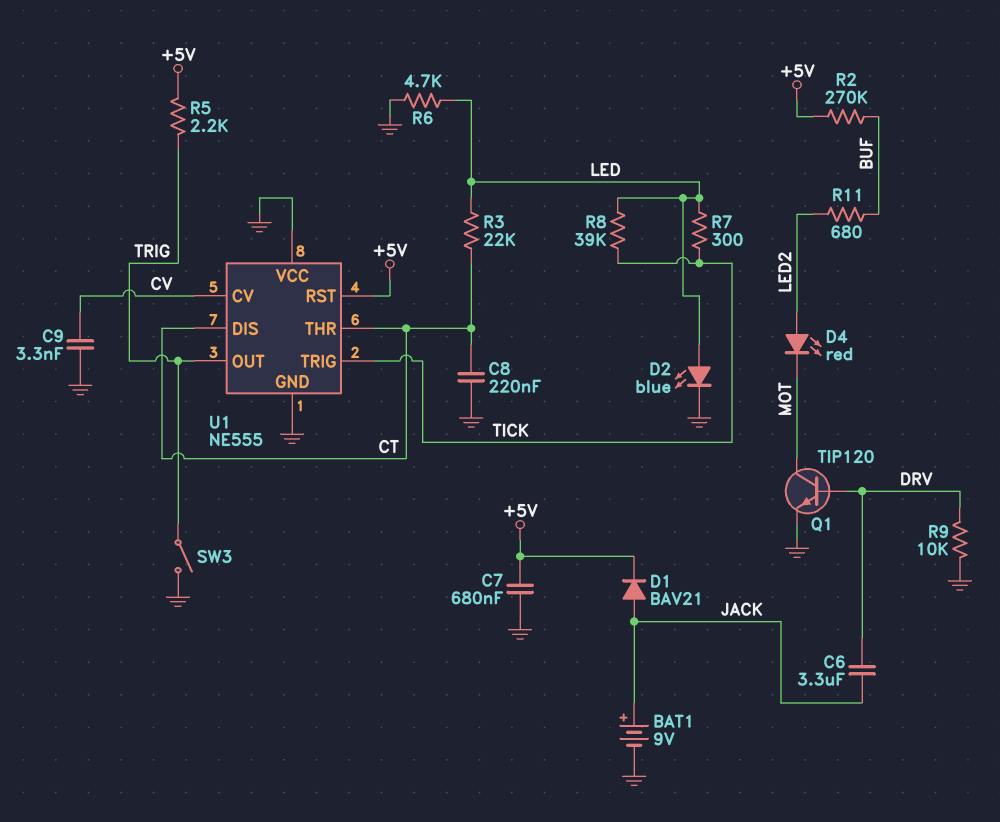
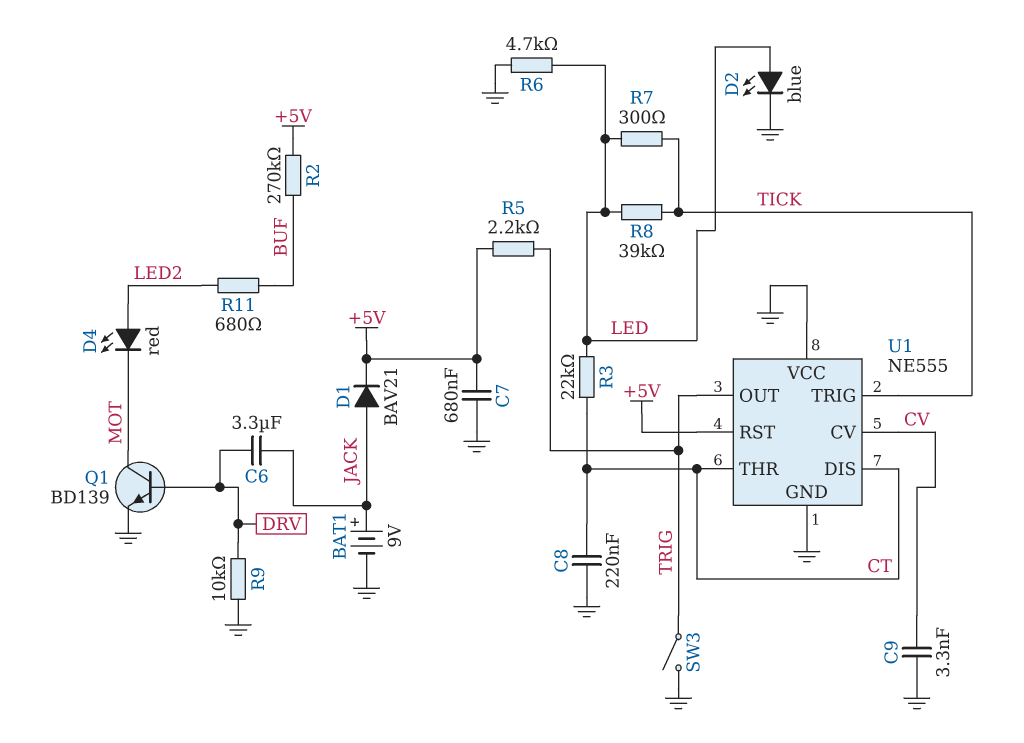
Q1: NPN TIP120 (B DRV, C MOT, E GND) -> NPN BD139 (B DRV, C MOT, E GND)

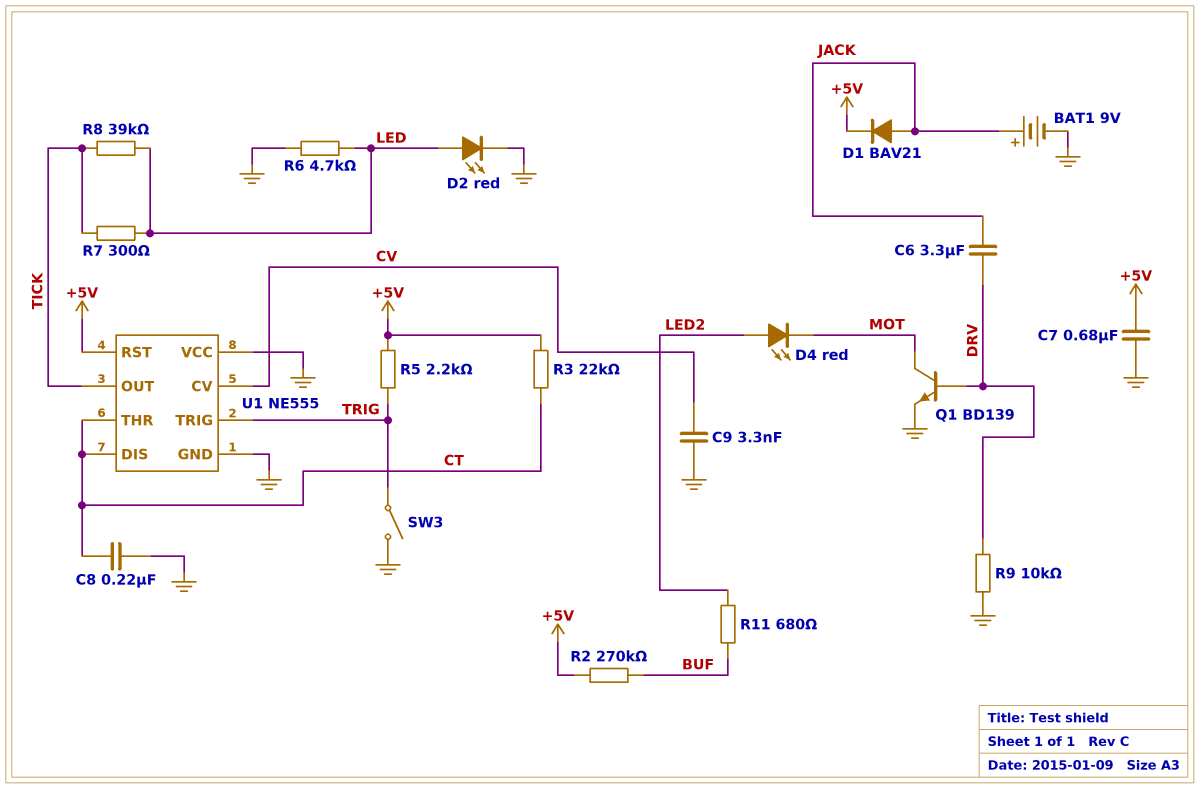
D2: LED blue (A LED, K GND) -> LED red (A LED, K GND)
R3: 22k (CT, LED) -> 22k (+5V, CT)
U1 pin OUT: TRIG -> TICK
U1 pin TRIG: TICK -> TRIG

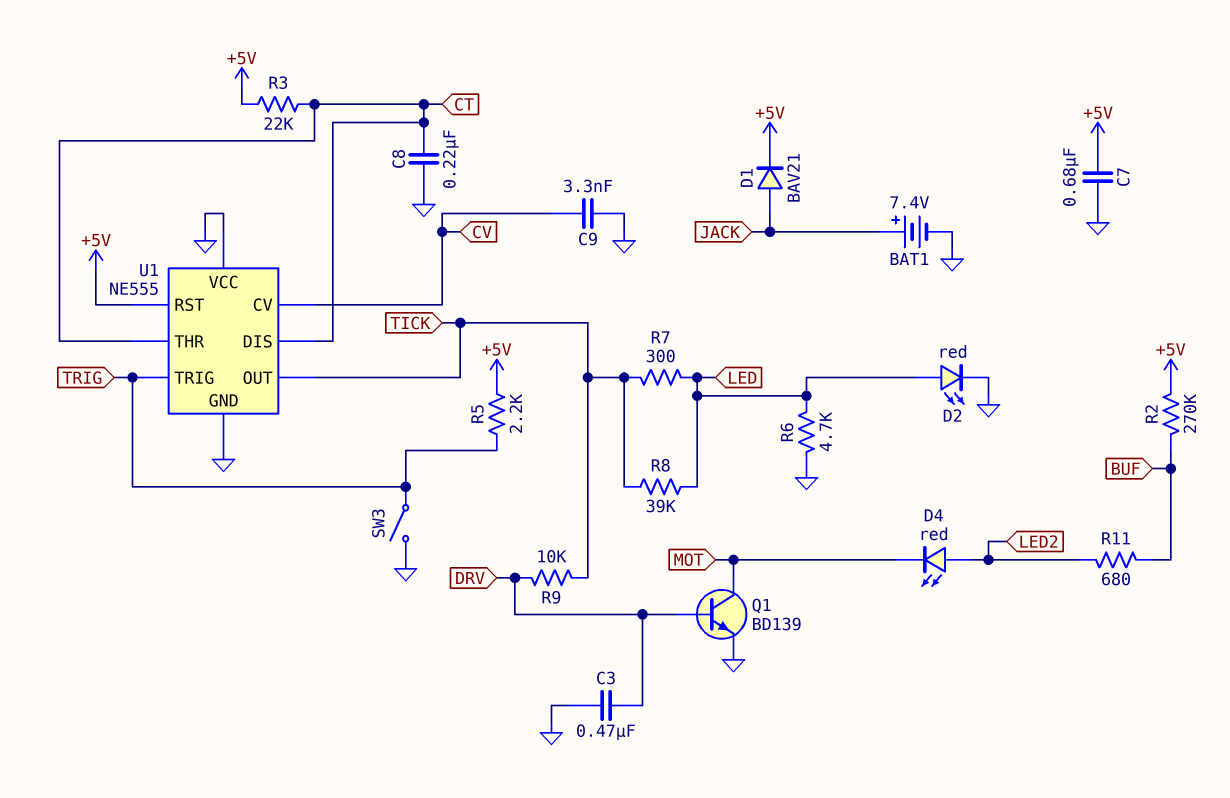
BAT1: 9V (plus JACK, minus GND) -> 7.4V (plus JACK, minus GND)
C3: none -> 470nF (DRV, GND)
C6: 3.3uF (DRV, JACK) -> none
R9: 10k (DRV, GND) -> 10k (DRV, TICK)

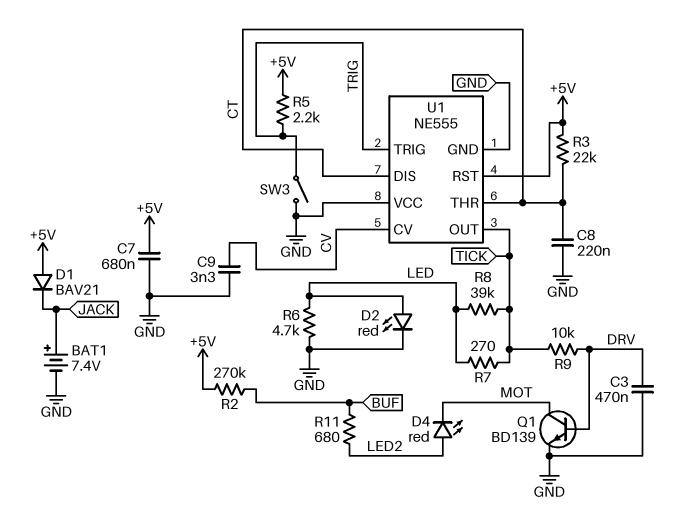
D1: diode BAV21 (A JACK, K +5V) -> diode BAV21 (A +5V, K JACK)
R7: 300 (LED, TICK) -> 270 (LED, TICK)

